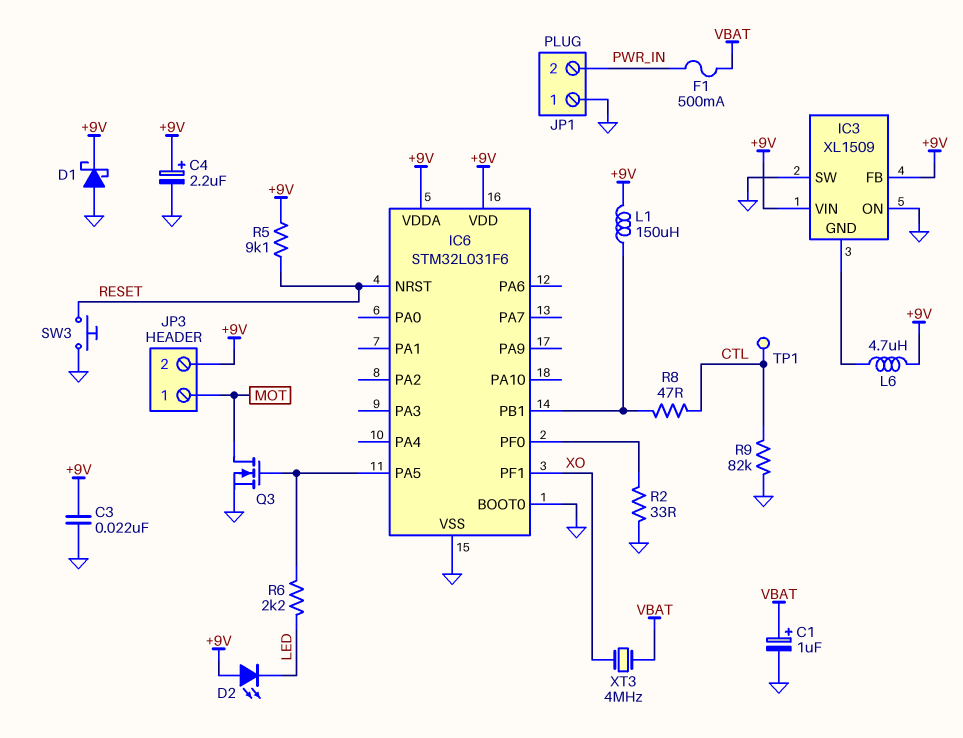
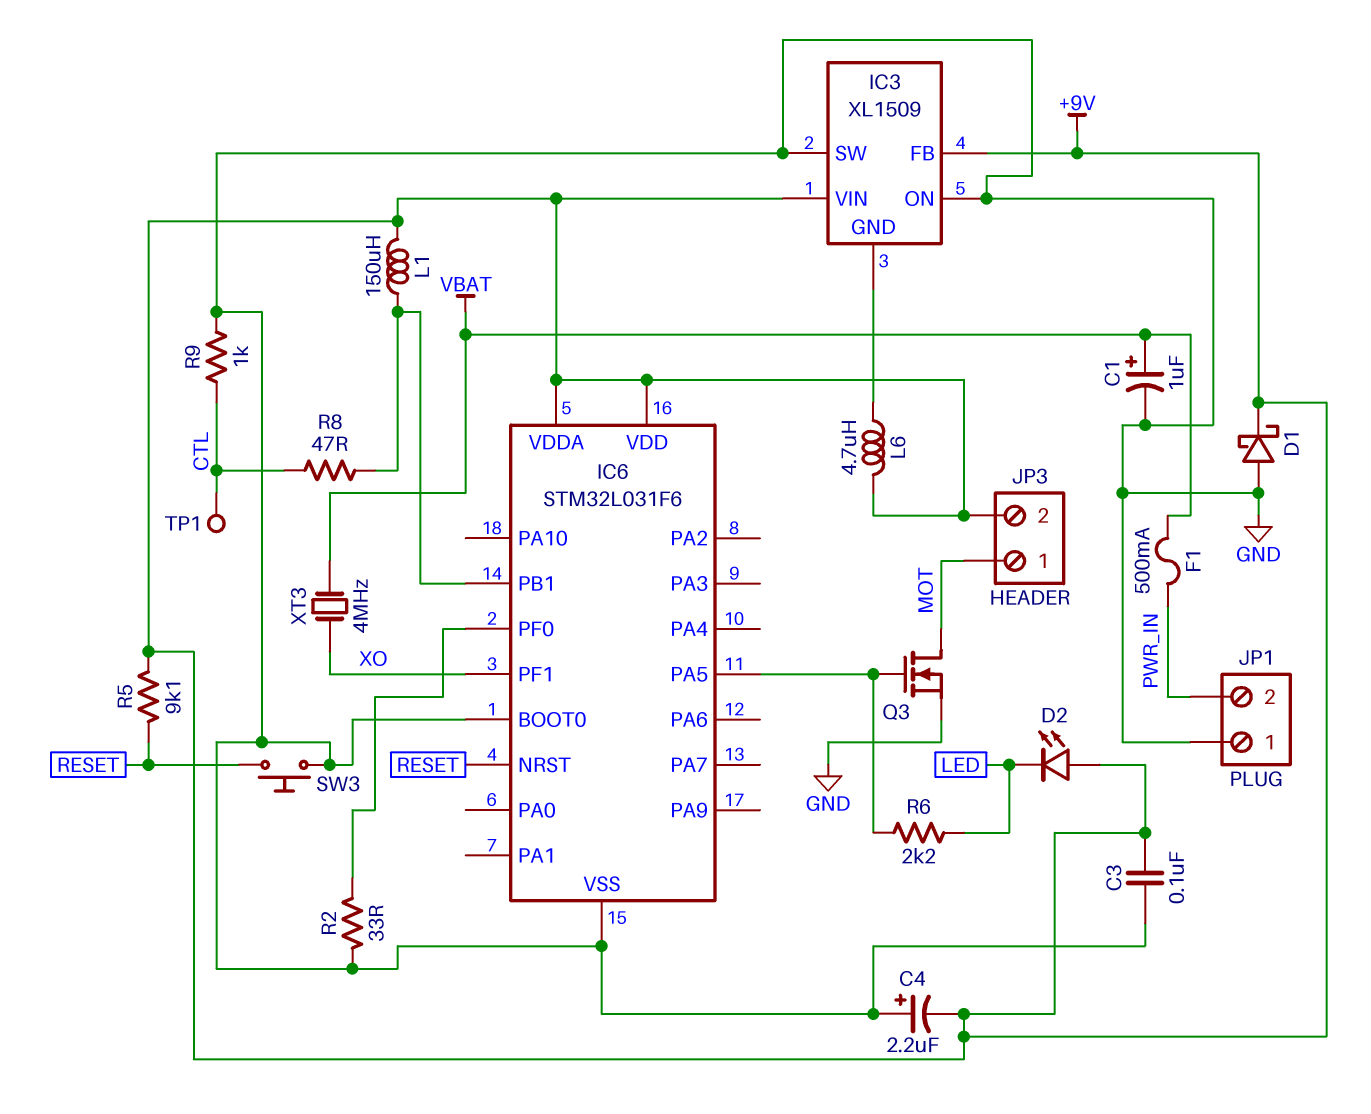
C3: 22nF (+9V, GND) -> 100nF (+9V, GND)
C4: 2.2uF (plus +9V, minus GND) -> 2.2uF (plus GND, minus +9V)
R9: 82k (CTL, GND) -> 1k (CTL, GND)

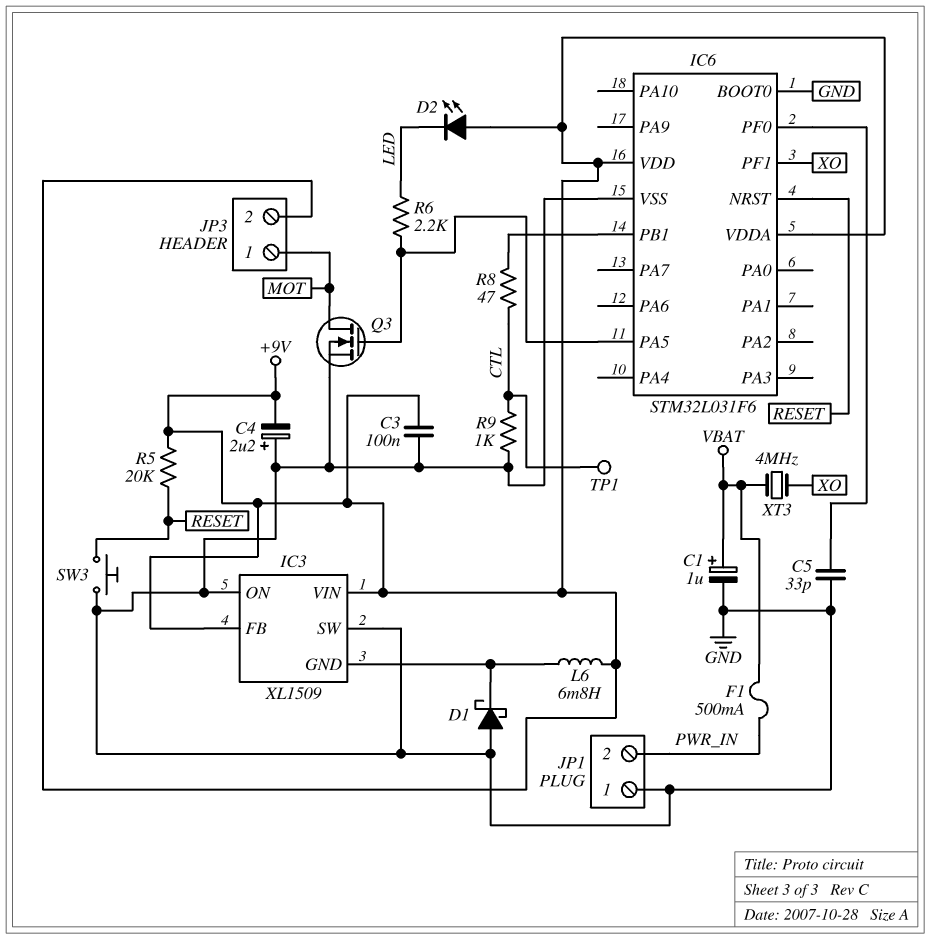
C5: none -> 33pF (GND, IC6/PF0)
D1: schottky (A GND, K +9V) -> schottky (A GND, K IC3/GND)
L1: 150uH (+9V, IC6/PB1) -> none
L6: 4.7uH (+9V, IC3/GND) -> 6.8mH (+9V, IC3/GND)
R2: 33 (GND, IC6/PF0) -> none
R5: 9.1k (+9V, RESET) -> 20k (+9V, RESET)

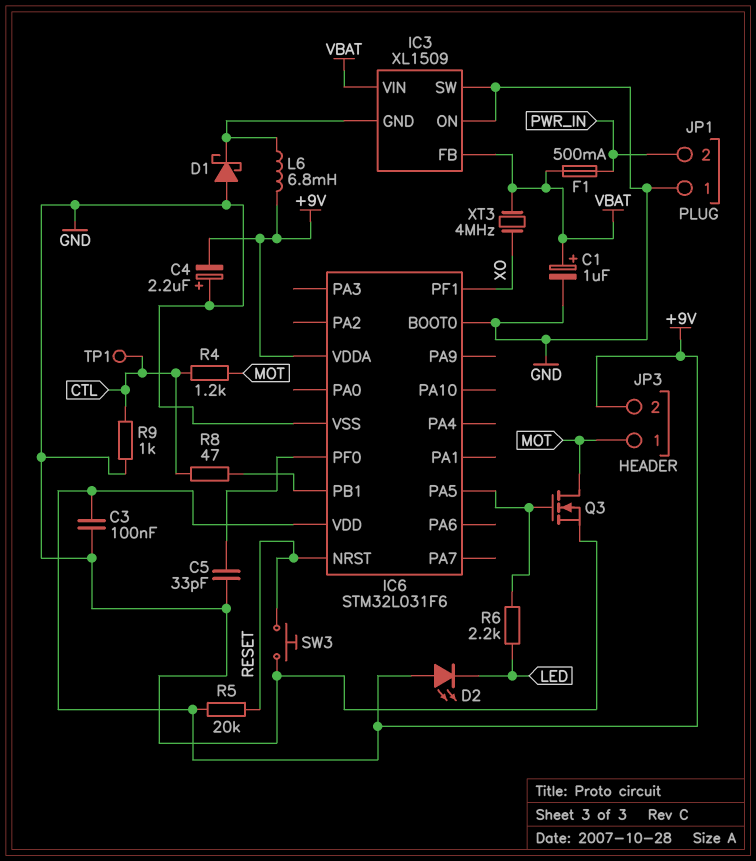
IC3 pin FB: +9V -> VBAT
IC3 pin VIN: +9V -> VBAT
R4: none -> 1.2k (CTL, MOT)

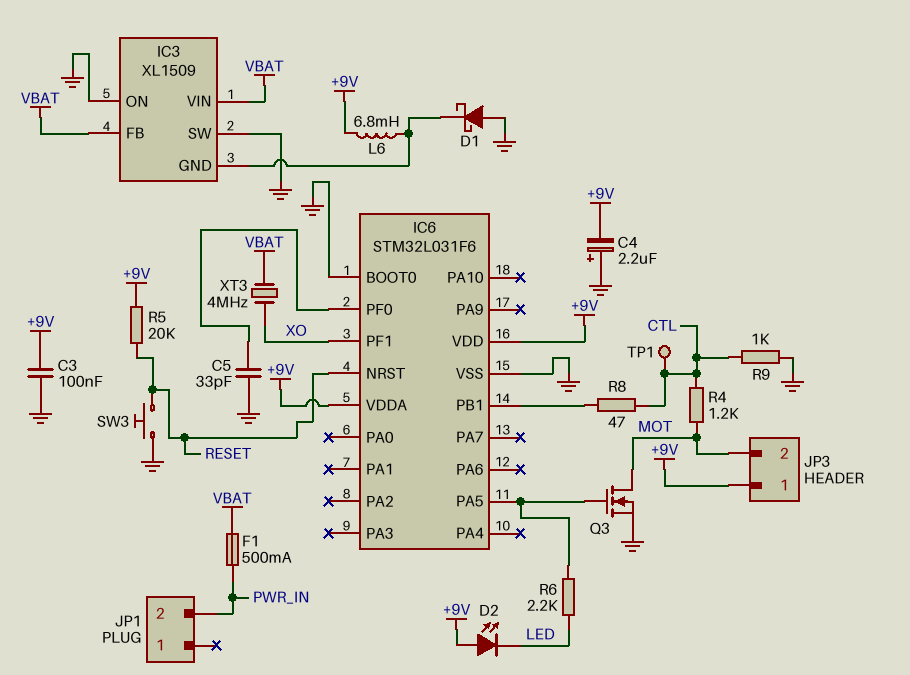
C1: 1uF (plus VBAT, minus GND) -> none
JP1 pin 1: GND -> none
JP3 pin 1: MOT -> +9V
JP3 pin 2: +9V -> MOT

